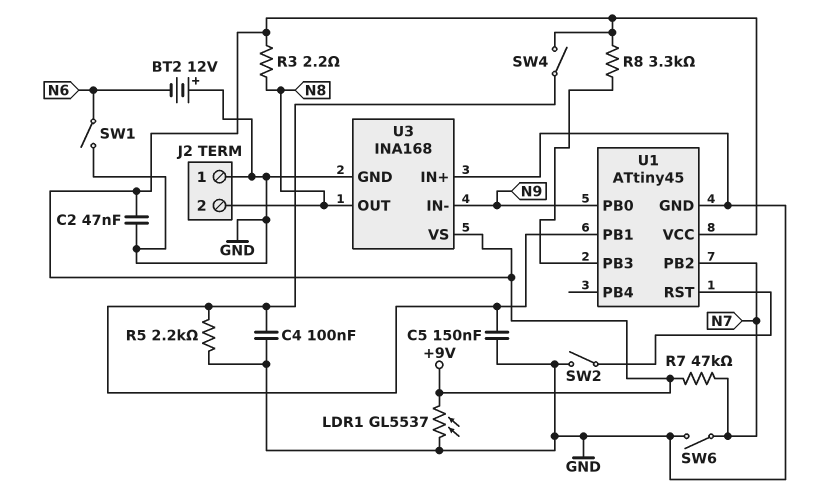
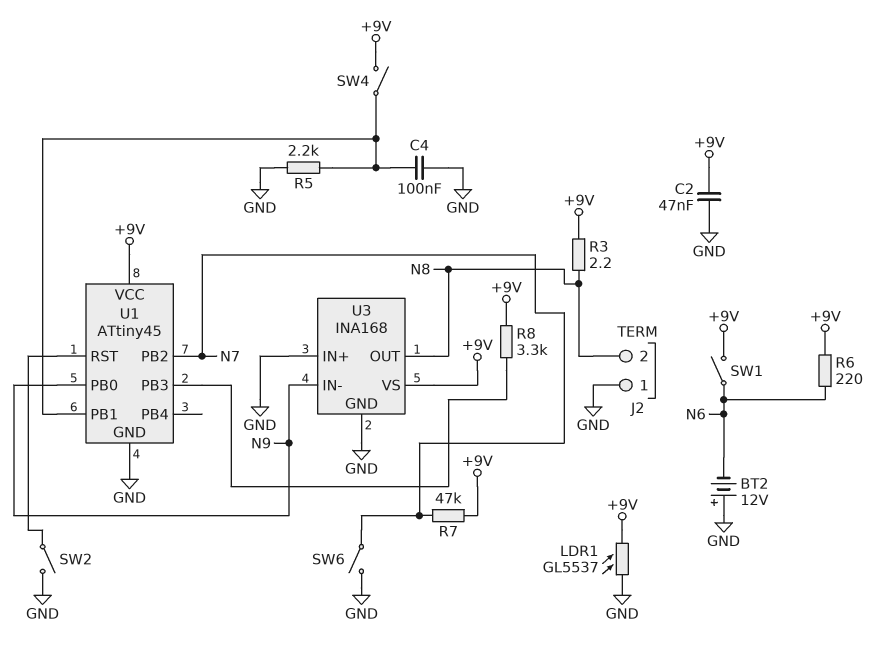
C5: 150nF (GND, U1/PB1) -> none
R6: none -> 220 (+9V, N6)
SW1: switch (GND, N6) -> switch (+9V, N6)

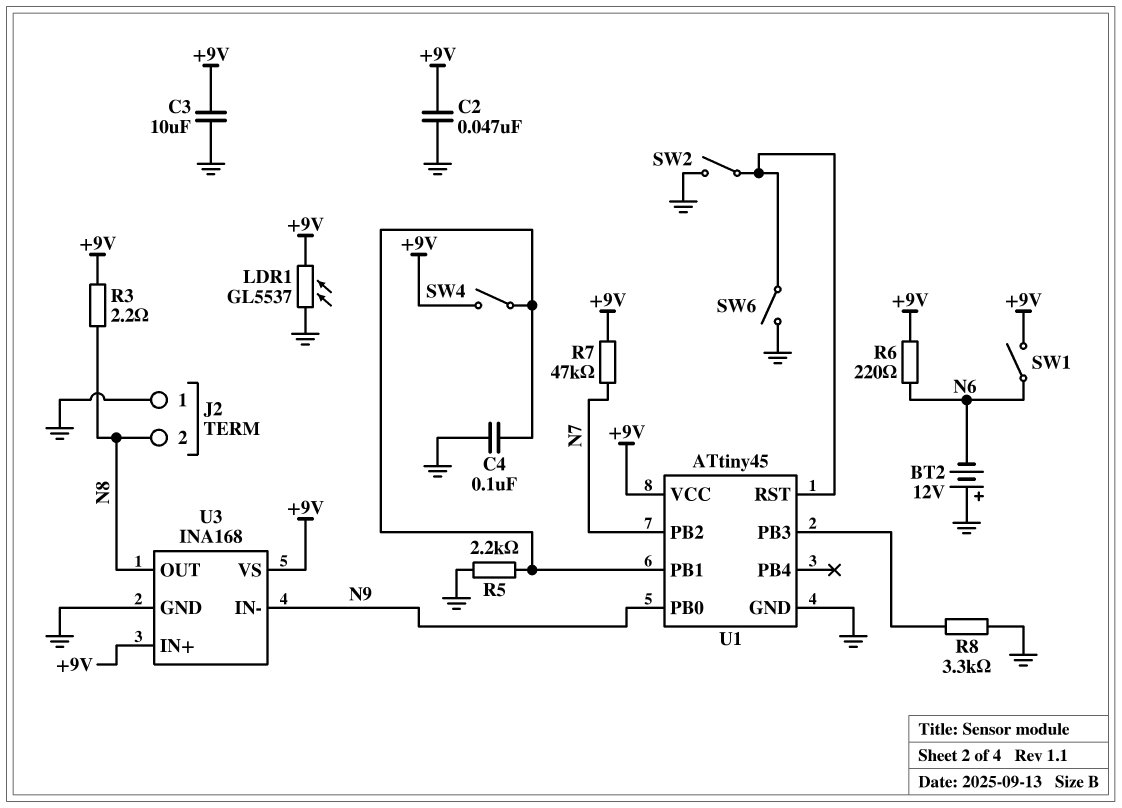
C3: none -> 10uF (+9V, GND)
R8: 3.3k (+9V, U1/PB3) -> 3.3k (GND, U1/PB3)
SW6: switch (GND, N7) -> switch (GND, U1/RST)
U3 pin IN+: GND -> +9V

